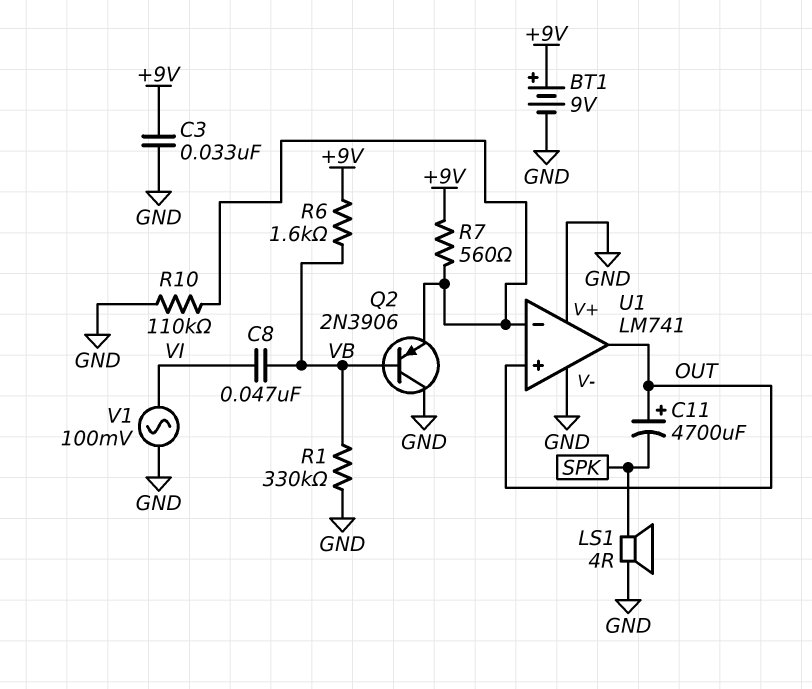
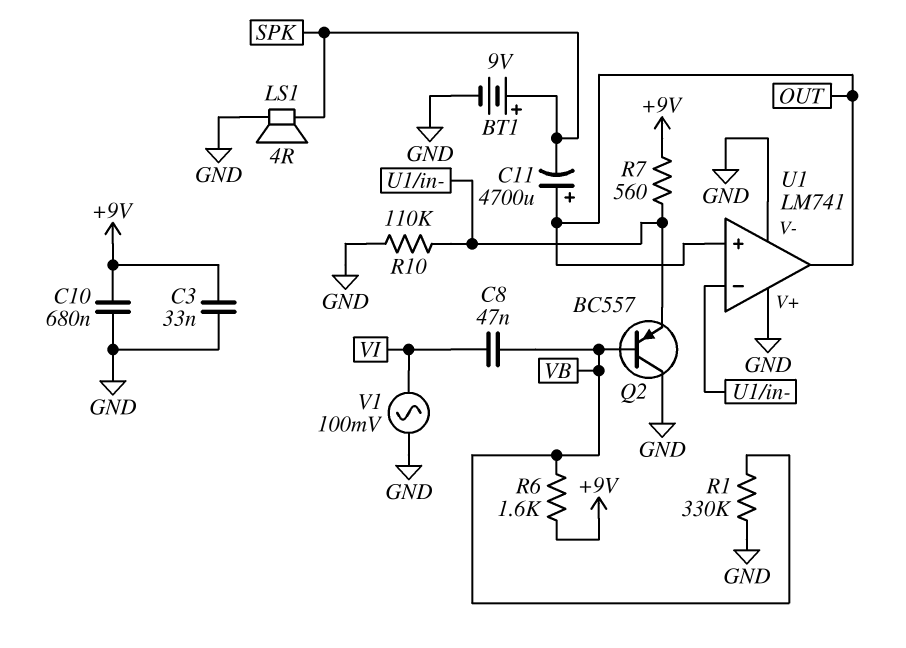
BT1: 9V (plus +9V, minus GND) -> 9V (plus SPK, minus GND)
C10: none -> 680nF (+9V, GND)
Q2: PNP 2N3906 (B VB, C GND, E U1/in-) -> PNP BC557 (B VB, C GND, E U1/in-)

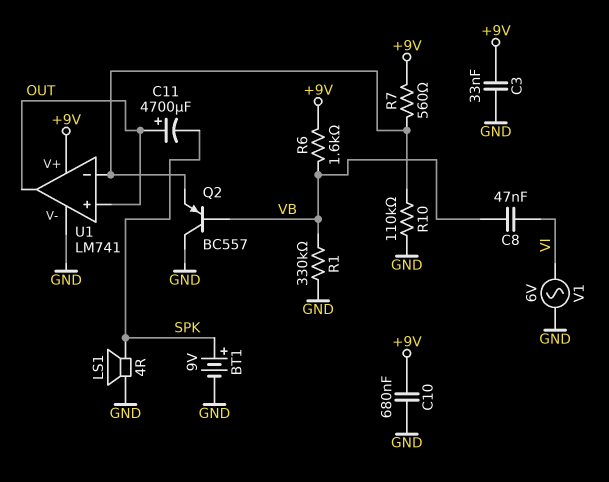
U1 pin V+: GND -> +9V
V1: AC 100mV (GND, VI) -> AC 6V (GND, VI)

